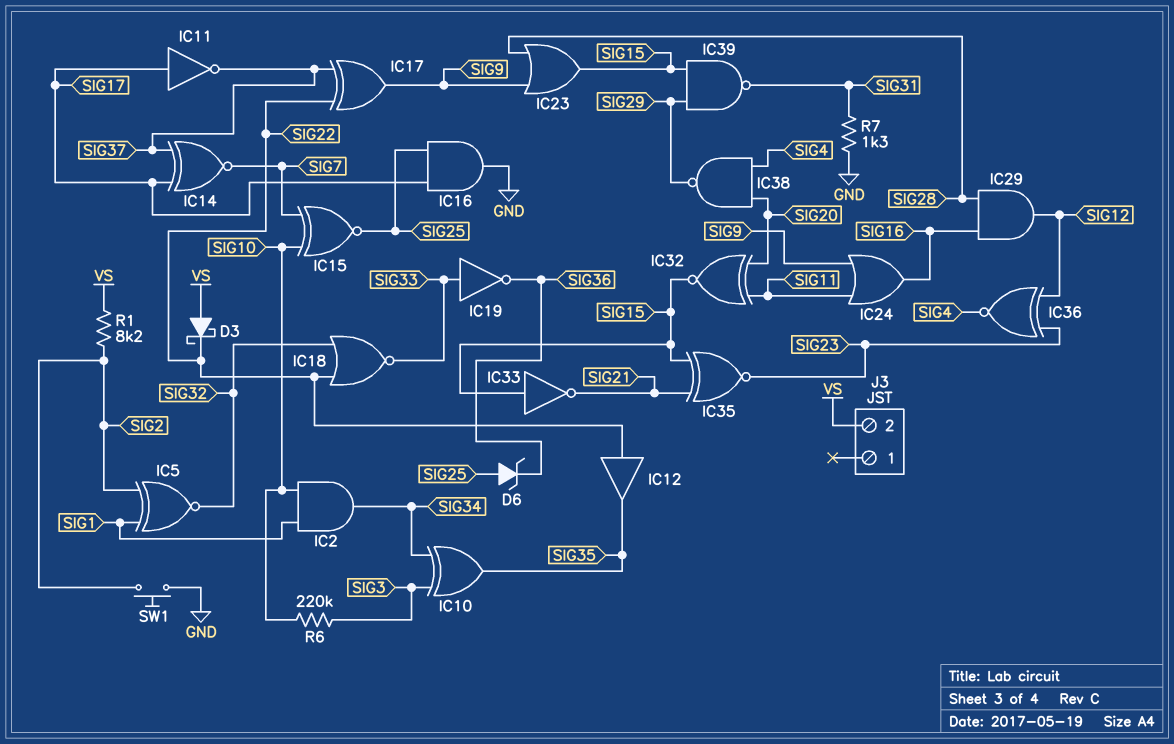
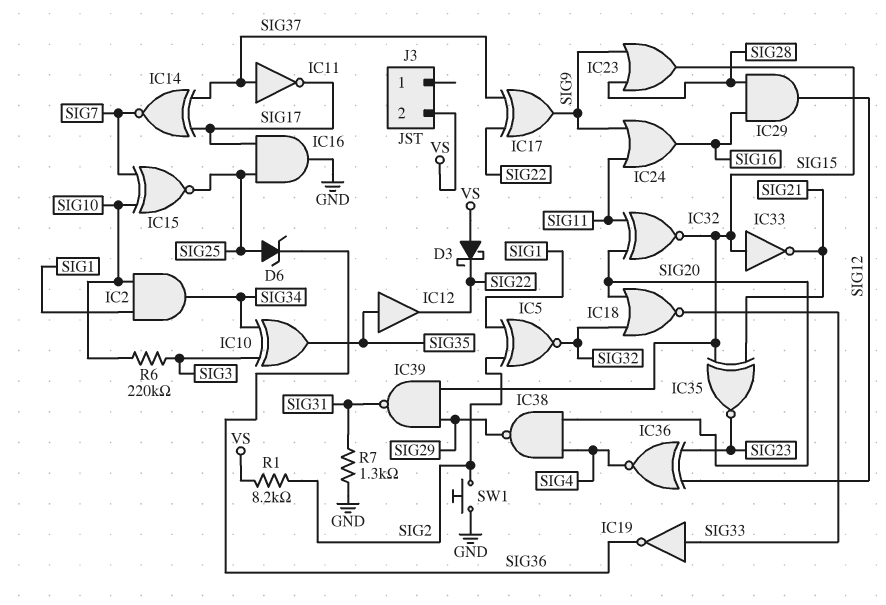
IC11: NOT (in SIG17, out SIG37) -> NOT (in SIG37, out SIG17)
IC12: buffer (in SIG22, out SIG35) -> buffer (in SIG35, out SIG22)
IC18: NOR (in SIG22, in SIG32, out SIG33) -> NOR (in SIG20, in SIG32, out SIG33)

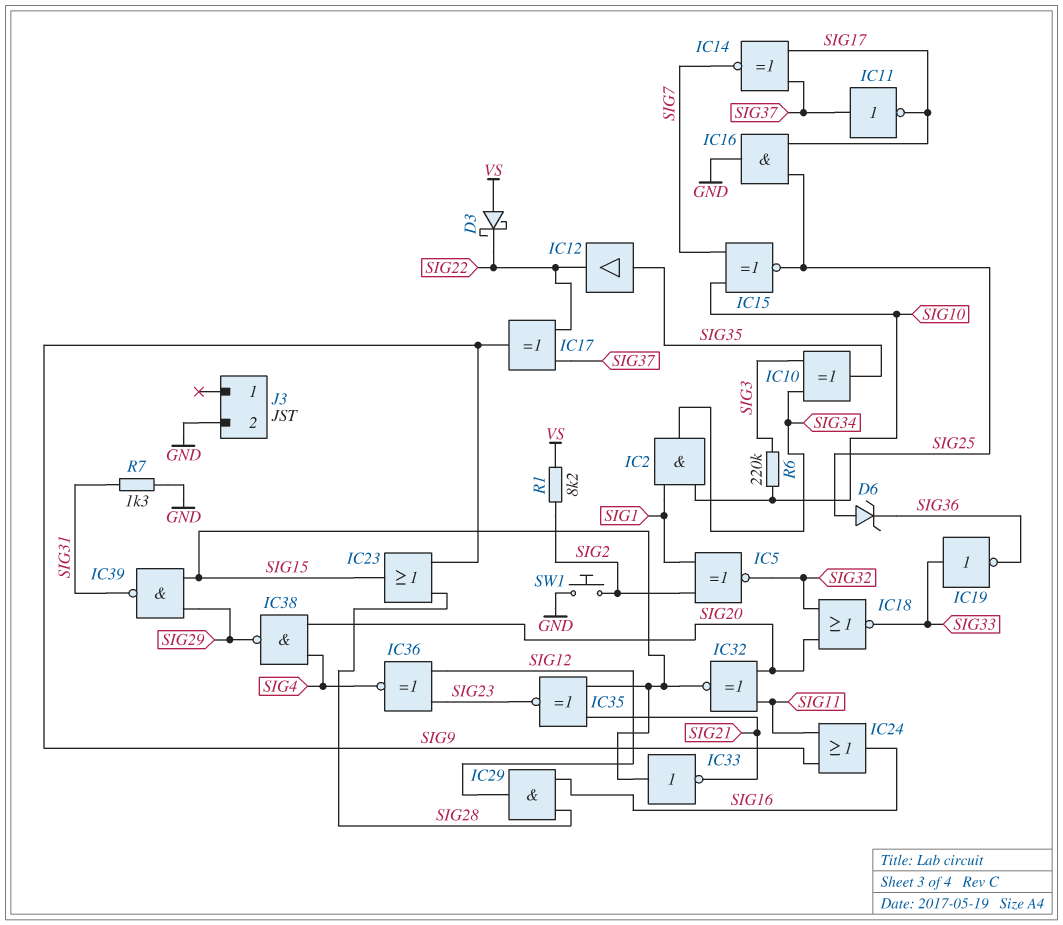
J3 pin 2: VS -> GND

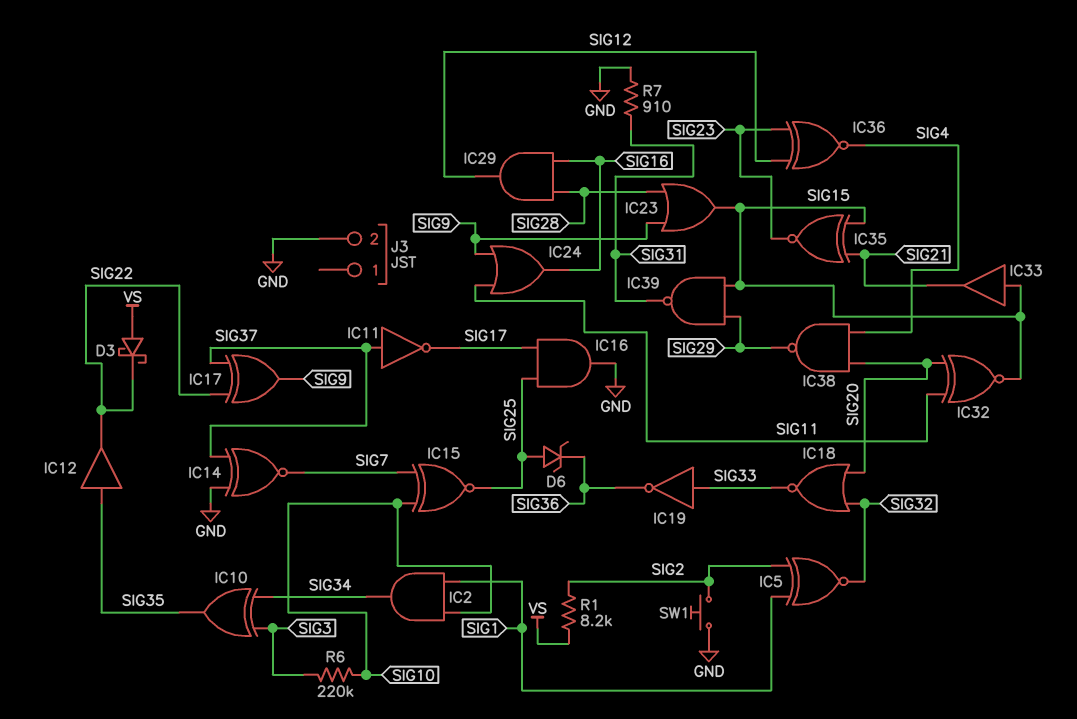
IC14: XNOR (in SIG17, in SIG37, out SIG7) -> XNOR (in GND, in SIG37, out SIG7)
IC33: NOT (in SIG15, out SIG21) -> buffer (in SIG15, out SIG21)
R7: 1.3k (GND, SIG31) -> 910 (GND, SIG31)

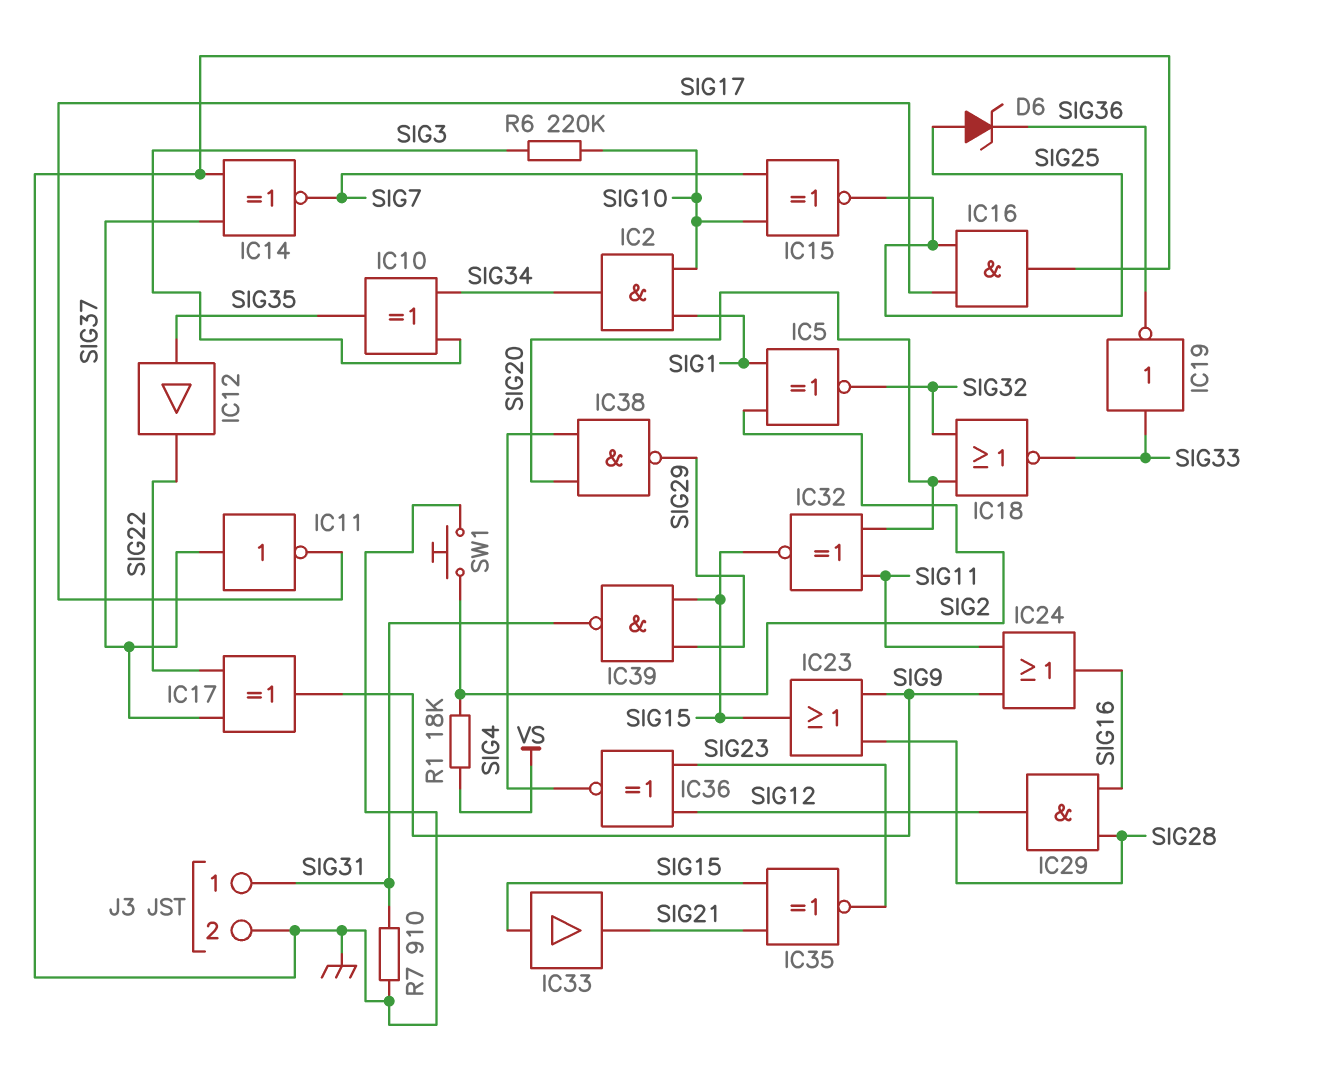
D3: schottky (A VS, K SIG22) -> none
J3 pin 1: none -> SIG31
R1: 8.2k (SIG2, VS) -> 18k (SIG2, VS)

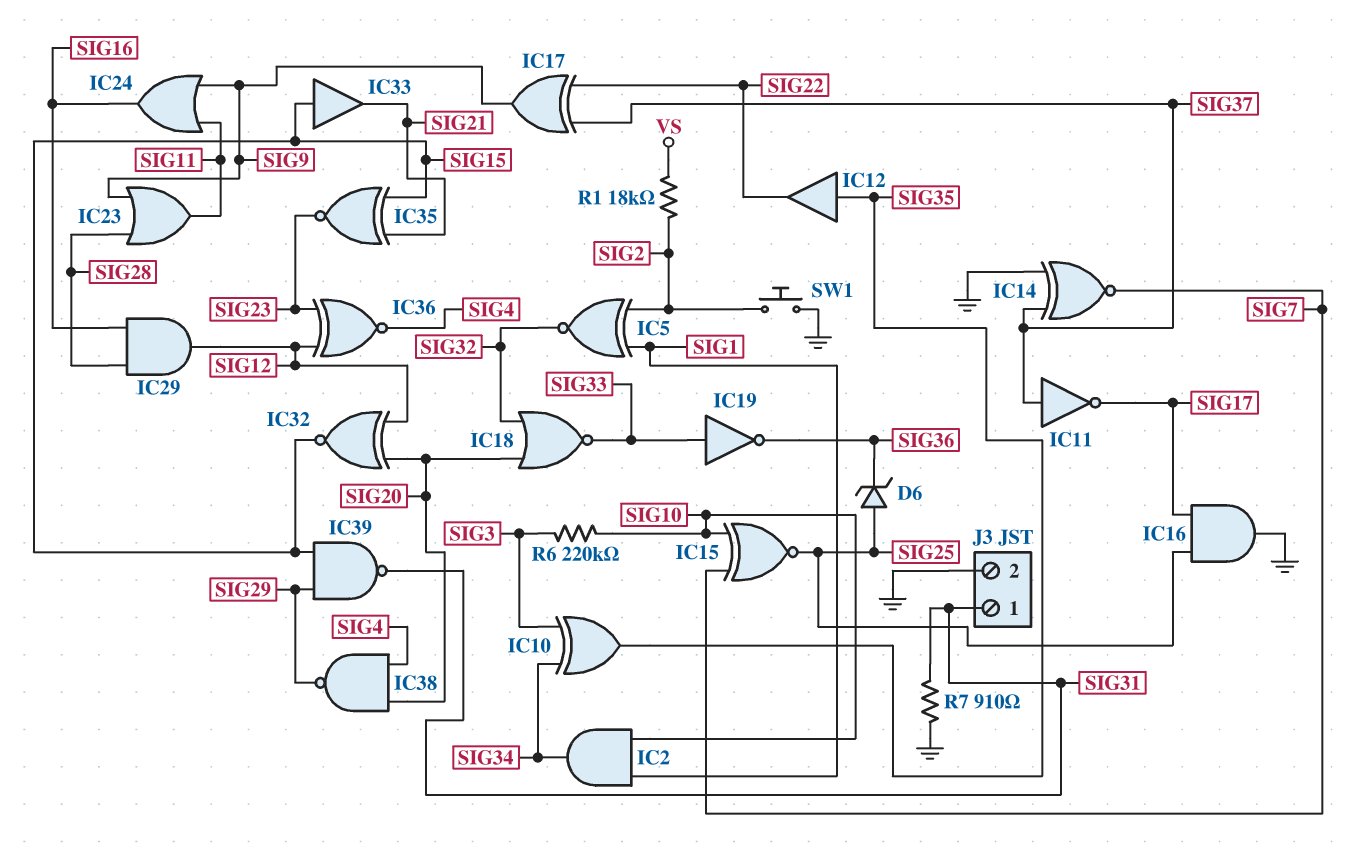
IC23: OR (in SIG9, in SIG28, out SIG15) -> OR (in SIG9, in SIG28, out SIG11)
IC32: XNOR (in SIG11, in SIG20, out SIG15) -> XNOR (in SIG12, in SIG20, out SIG15)

